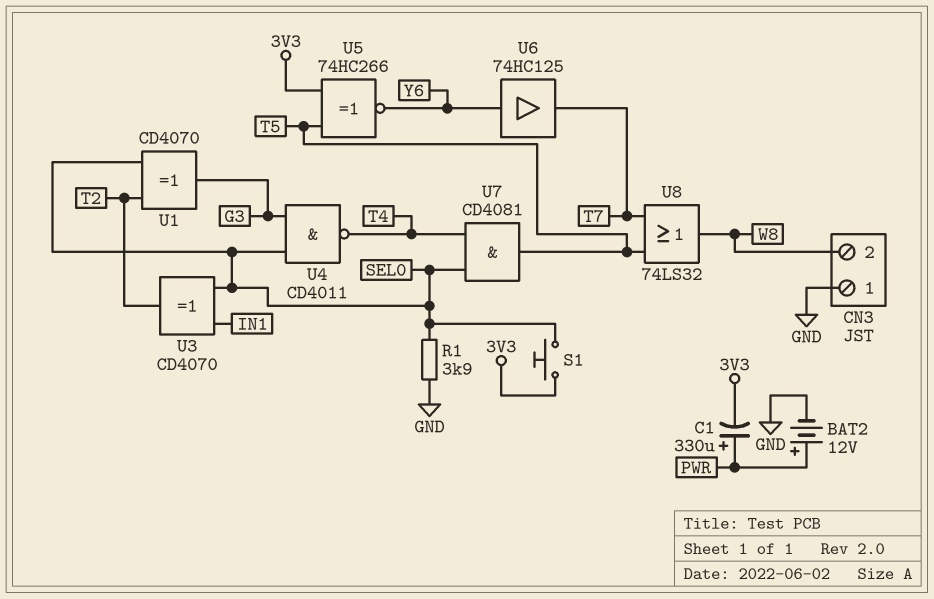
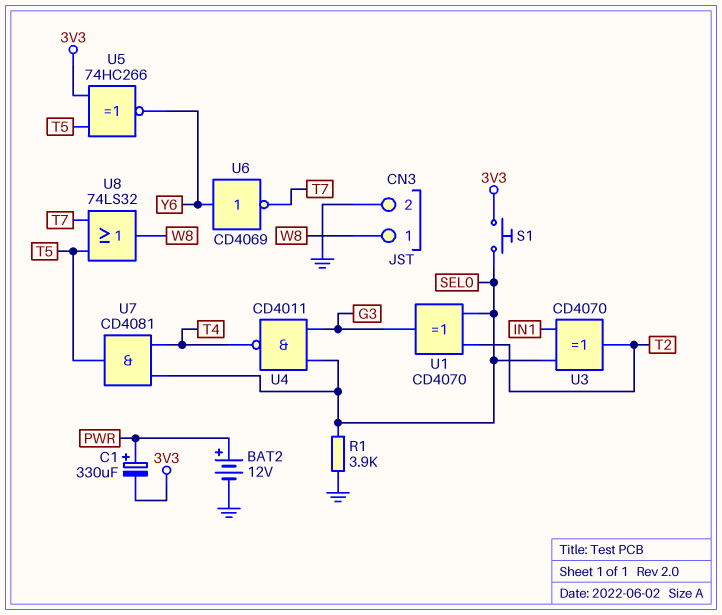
CN3 pin 1: GND -> W8
CN3 pin 2: W8 -> GND
U6: buffer 74HC125 (in Y6, out T7) -> NOT CD4069 (in Y6, out T7)

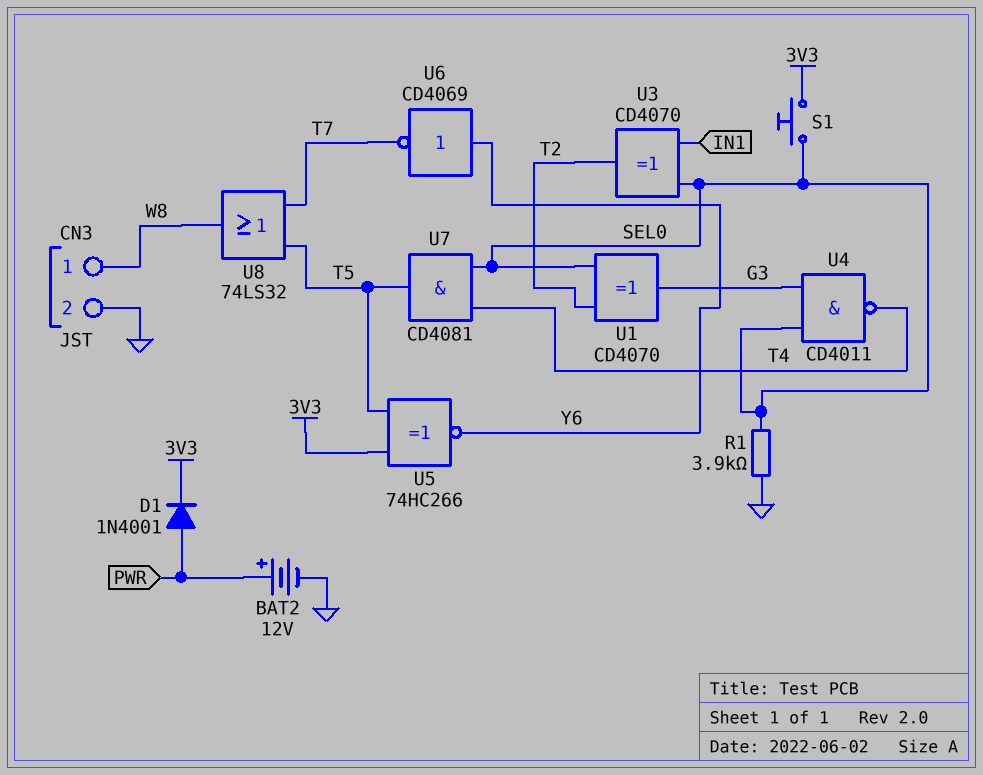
C1: 330uF (plus PWR, minus 3V3) -> none
D1: none -> diode 1N4001 (A PWR, K 3V3)

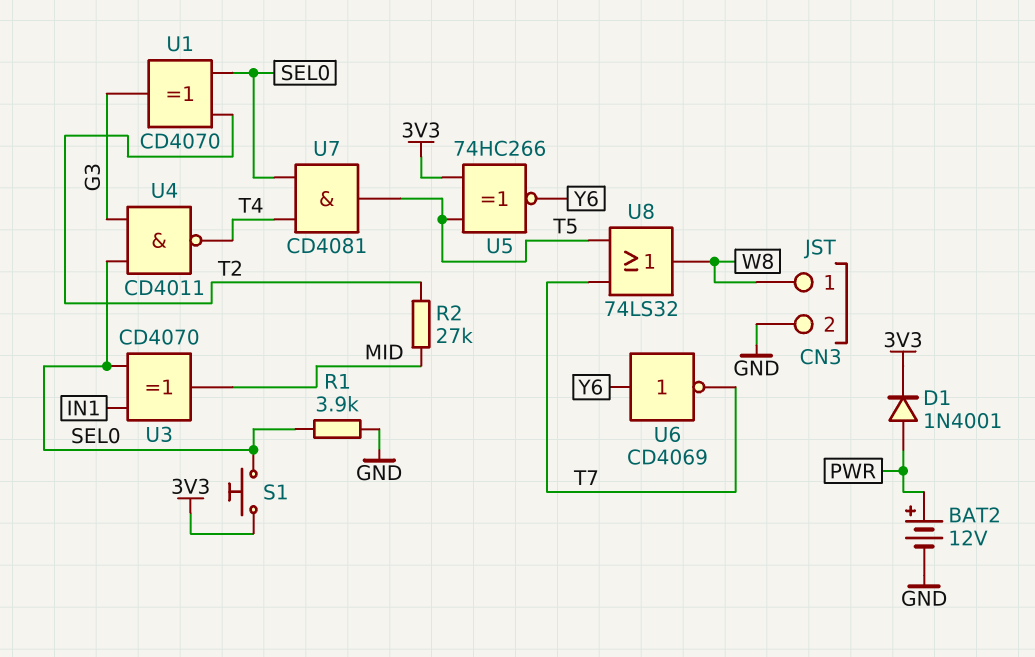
R2: none -> 27k (MID, T2)
U3: XOR CD4070 (in IN1, in SEL0, out T2) -> XOR CD4070 (in IN1, in SEL0, out MID)

